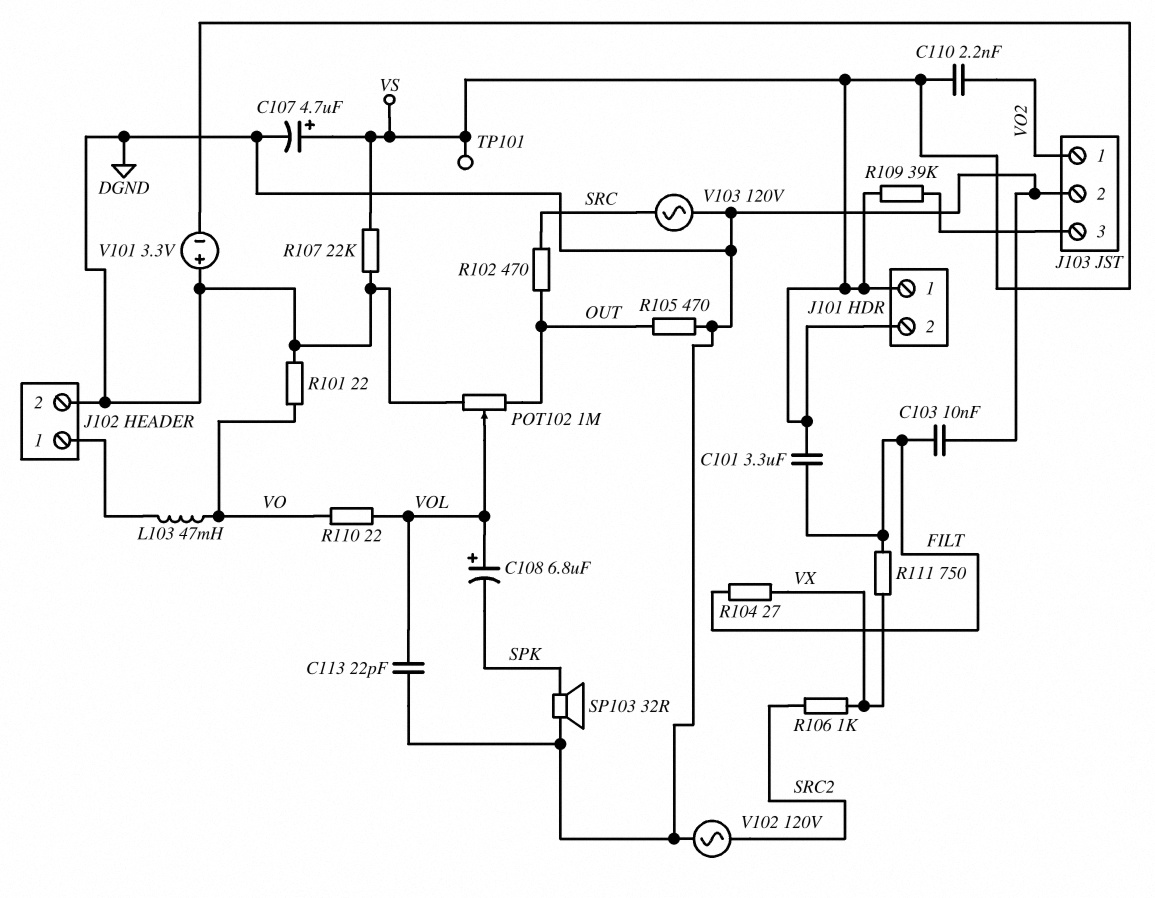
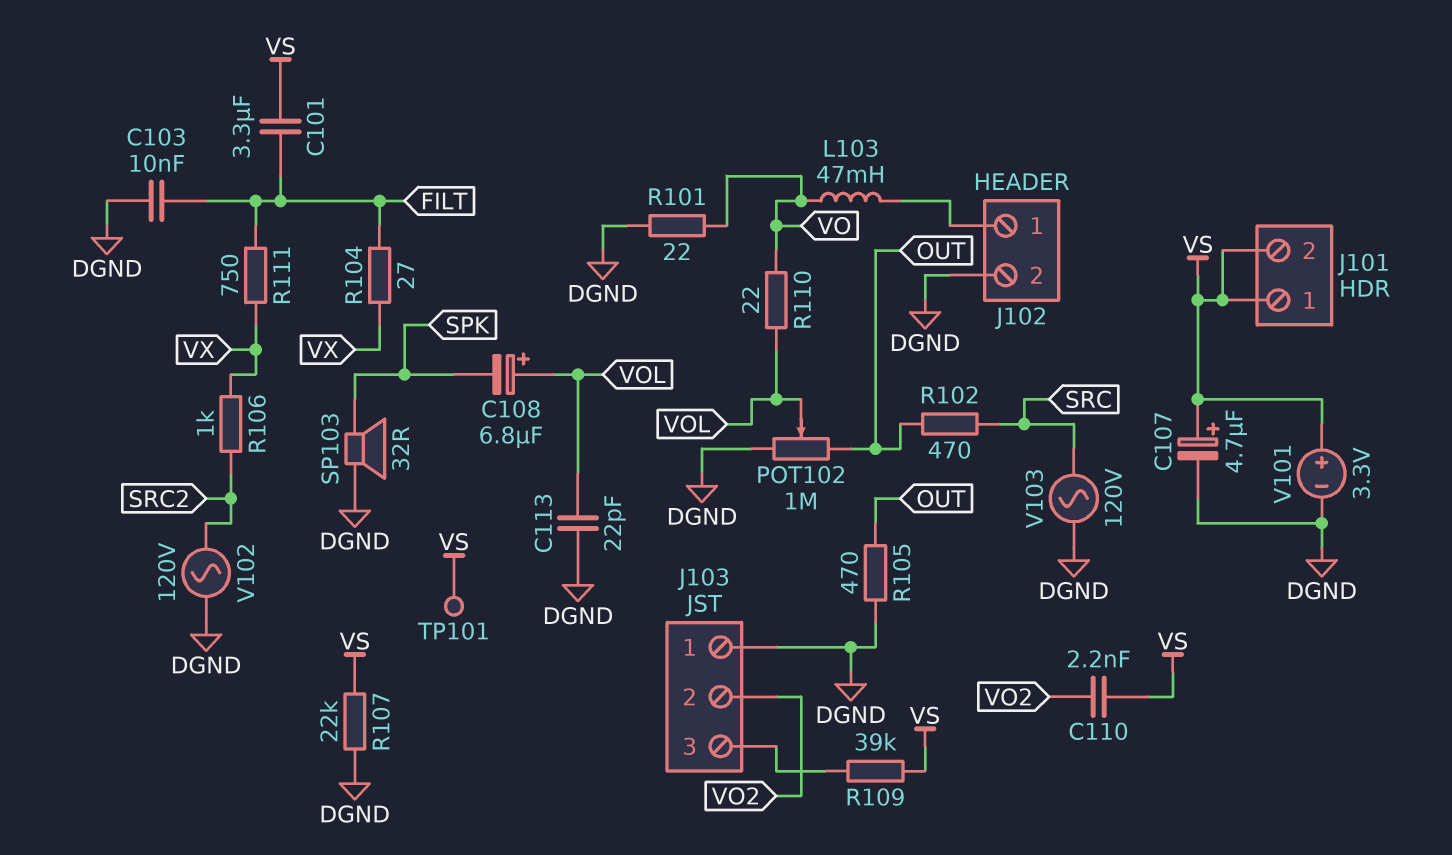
J103 pin 1: VO2 -> DGND
J103 pin 2: DGND -> VO2
V101: 3.3V (plus DGND, minus VS) -> 3.3V (plus VS, minus DGND)

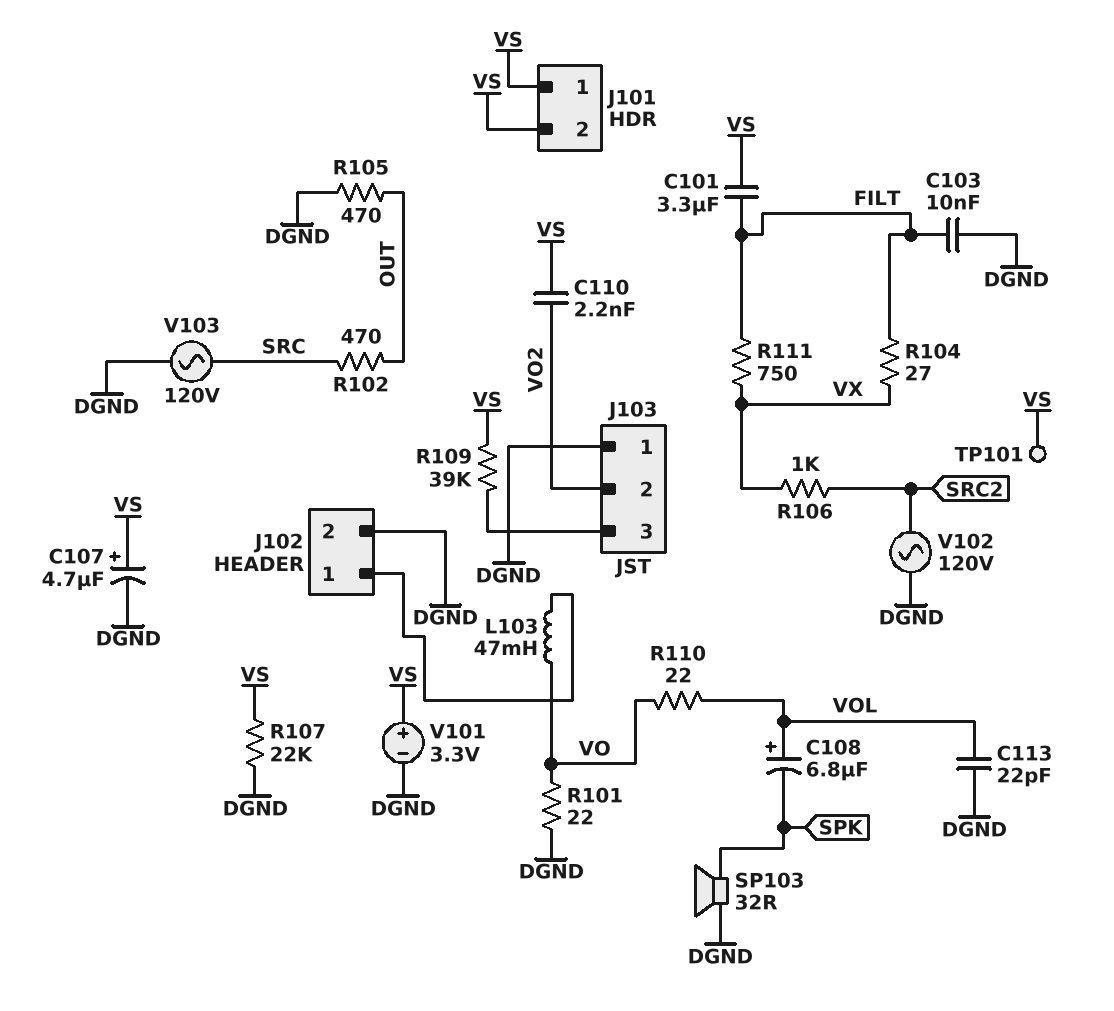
POT102: 1M (DGND, OUT, wiper VOL) -> none

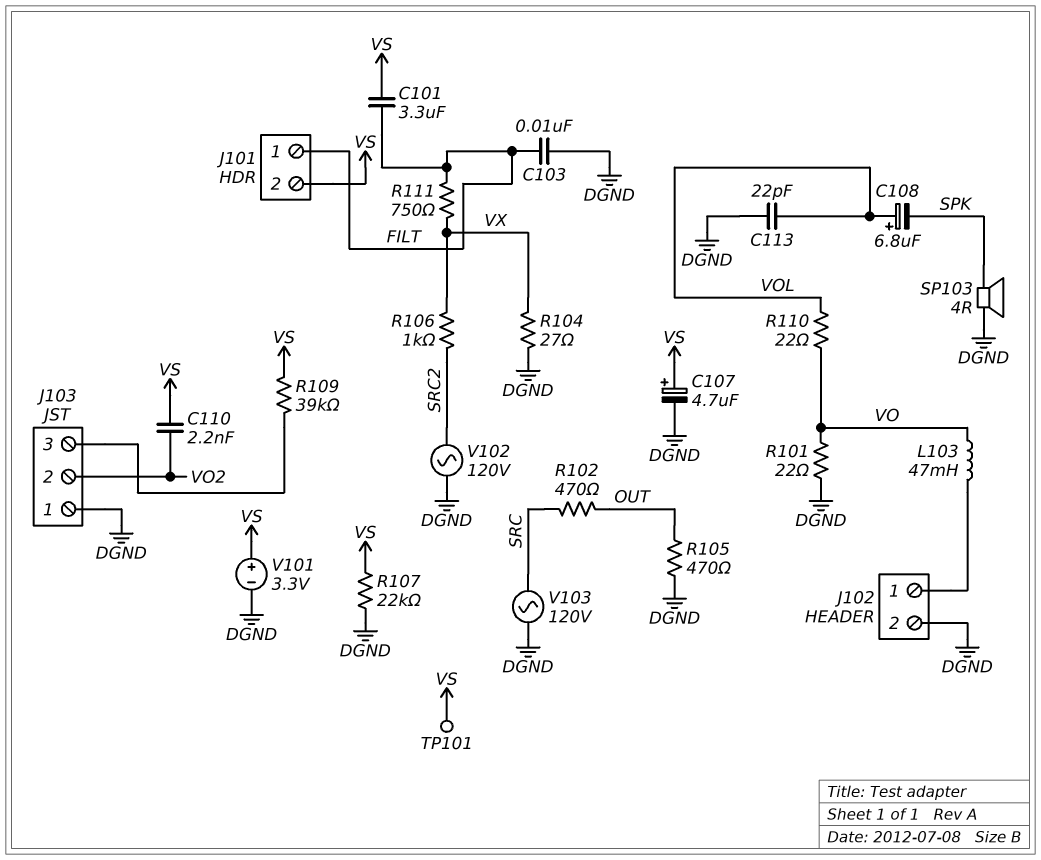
J101 pin 1: VS -> FILT
R104: 27 (FILT, VX) -> 27 (DGND, VX)
SP103: speaker 32R (DGND, SPK) -> speaker 4R (DGND, SPK)

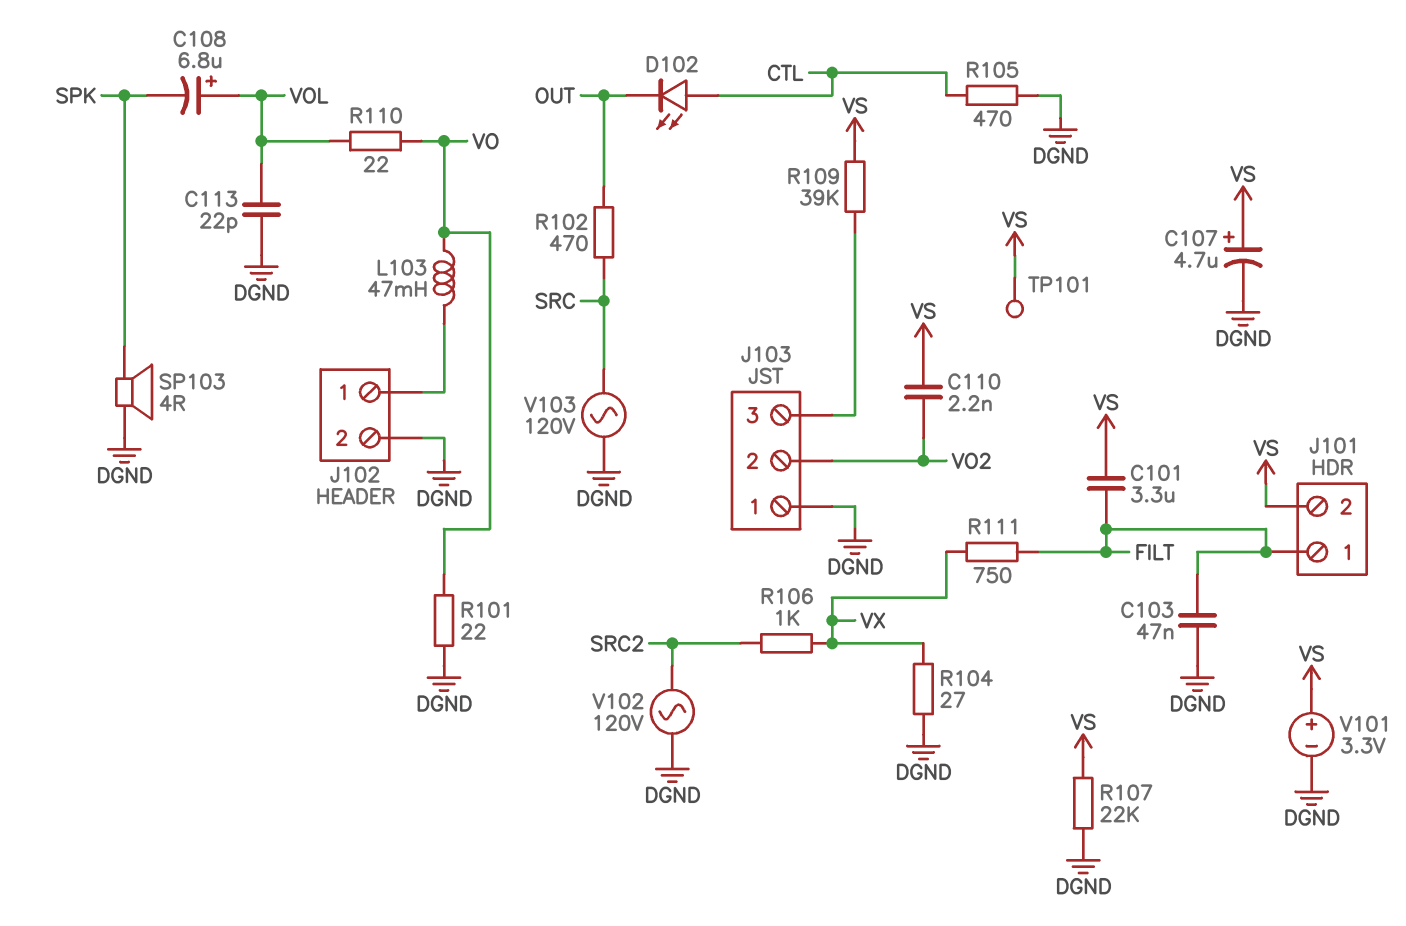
C103: 10nF (DGND, FILT) -> 47nF (DGND, FILT)
D102: none -> LED (A CTL, K OUT)
R105: 470 (DGND, OUT) -> 470 (CTL, DGND)

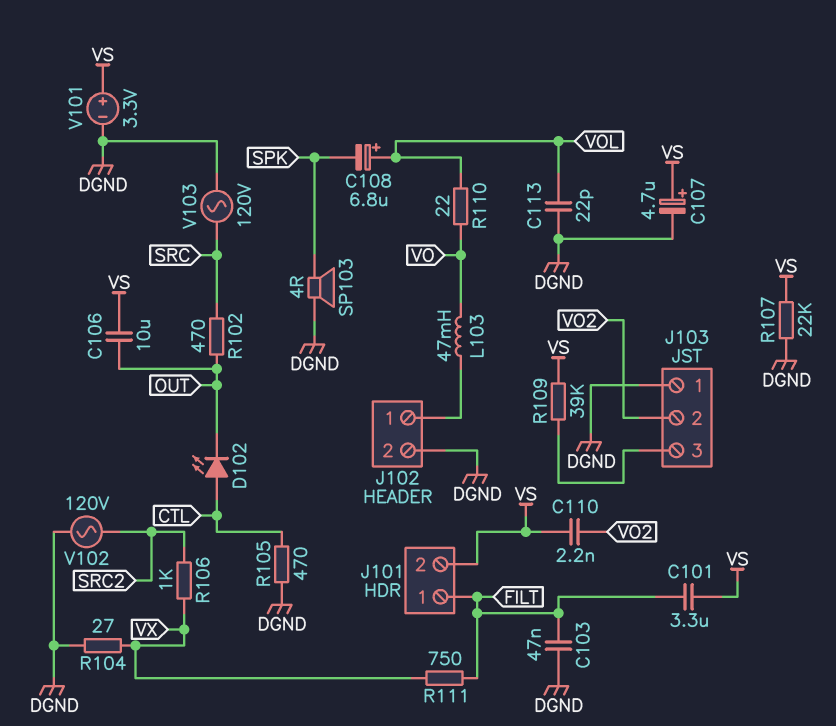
C106: none -> 10uF (OUT, VS)
R101: 22 (DGND, VO) -> none
TP101: test point (VS) -> none

